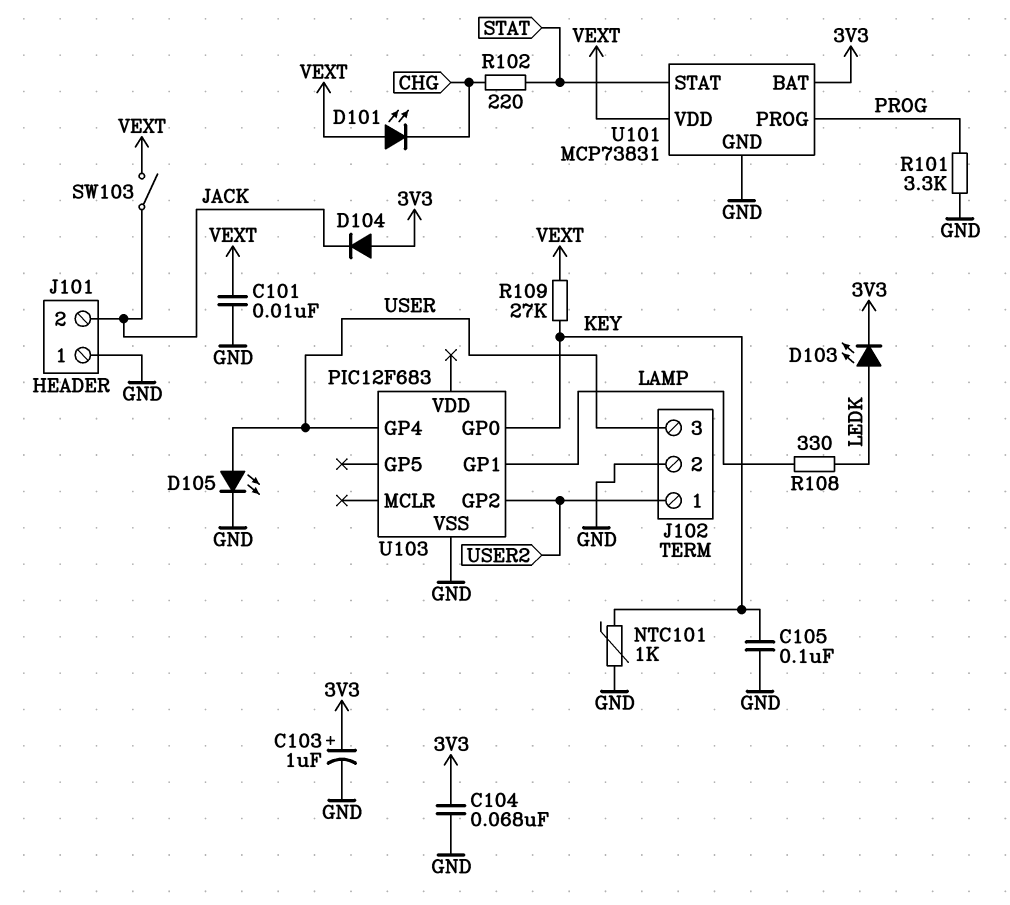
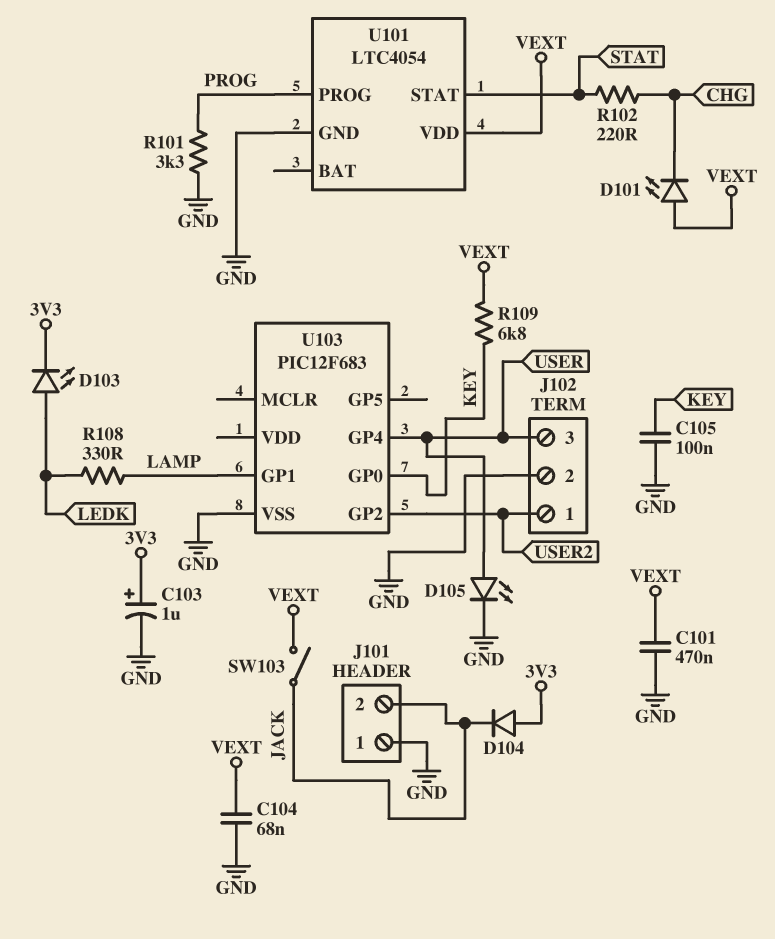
C101: 10nF (GND, VEXT) -> 470nF (GND, VEXT)
C104: 68nF (3V3, GND) -> 68nF (GND, VEXT)
NTC101: 1k (GND, KEY) -> none
R109: 27k (KEY, VEXT) -> 6.8k (KEY, VEXT)
U101: MCP73831 -> LTC4054
U101 pin BAT: 3V3 -> none

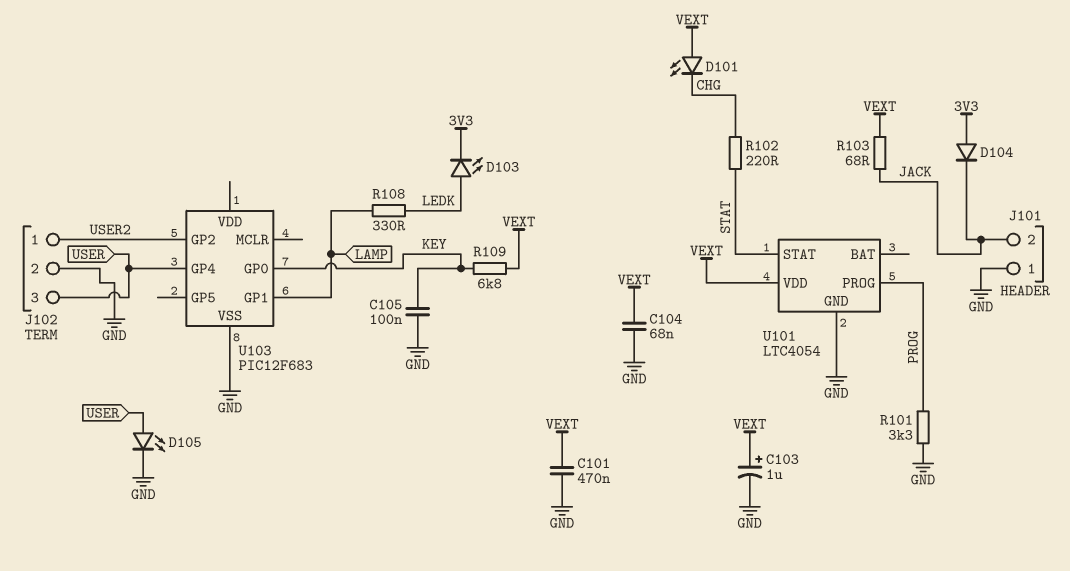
C103: 1uF (plus 3V3, minus GND) -> 1uF (plus VEXT, minus GND)
R103: none -> 68 (JACK, VEXT)
SW103: switch (JACK, VEXT) -> none

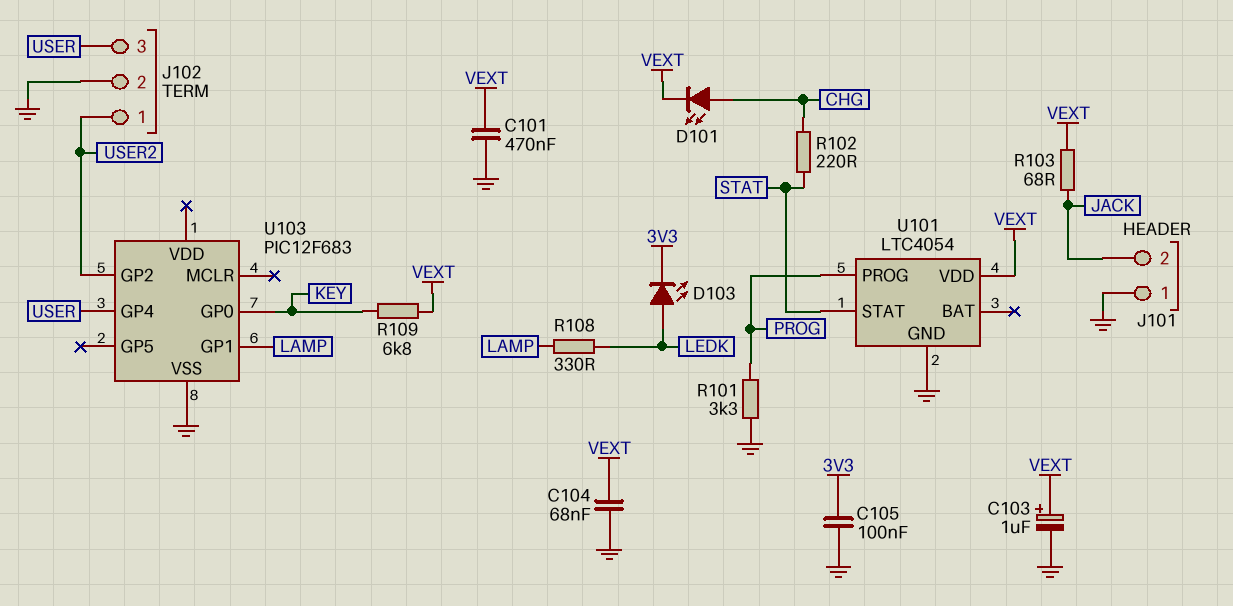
C105: 100nF (GND, KEY) -> 100nF (3V3, GND)
D101: LED (A VEXT, K CHG) -> LED (A CHG, K VEXT)
D104: diode (A 3V3, K JACK) -> none
D105: LED (A USER, K GND) -> none

